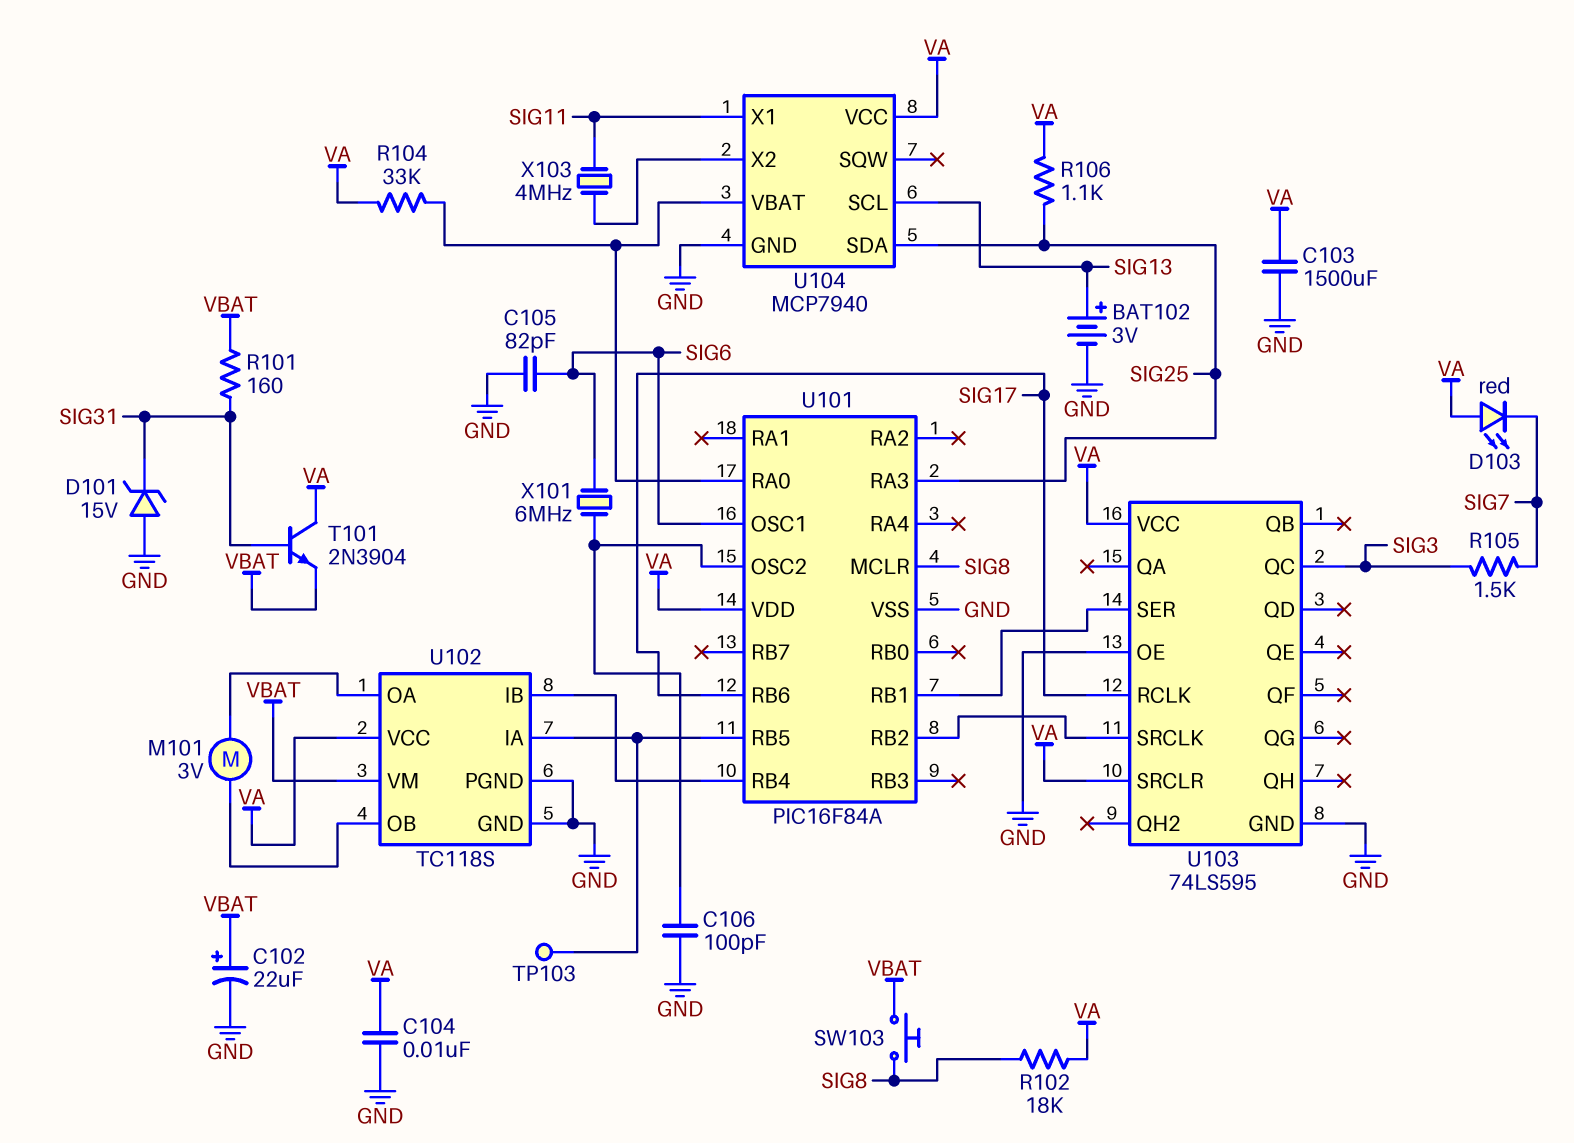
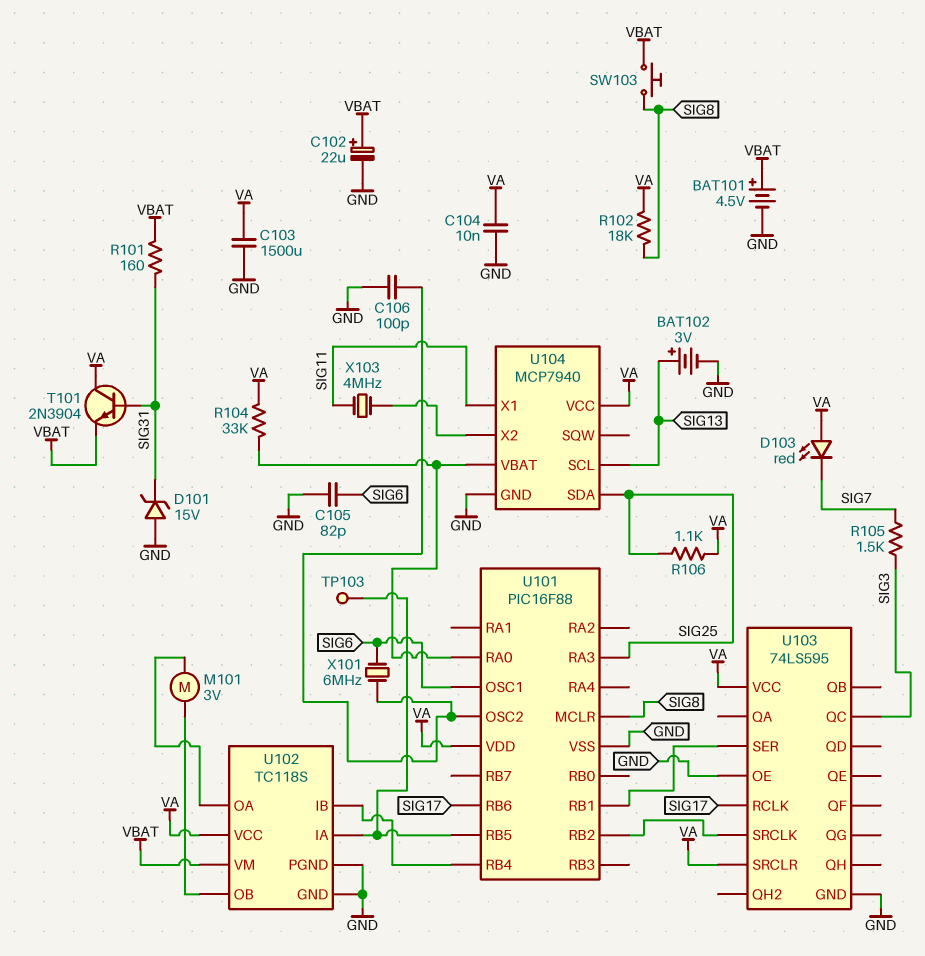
BAT101: none -> 4.5V (plus VBAT, minus GND)
U101: PIC16F84A -> PIC16F88

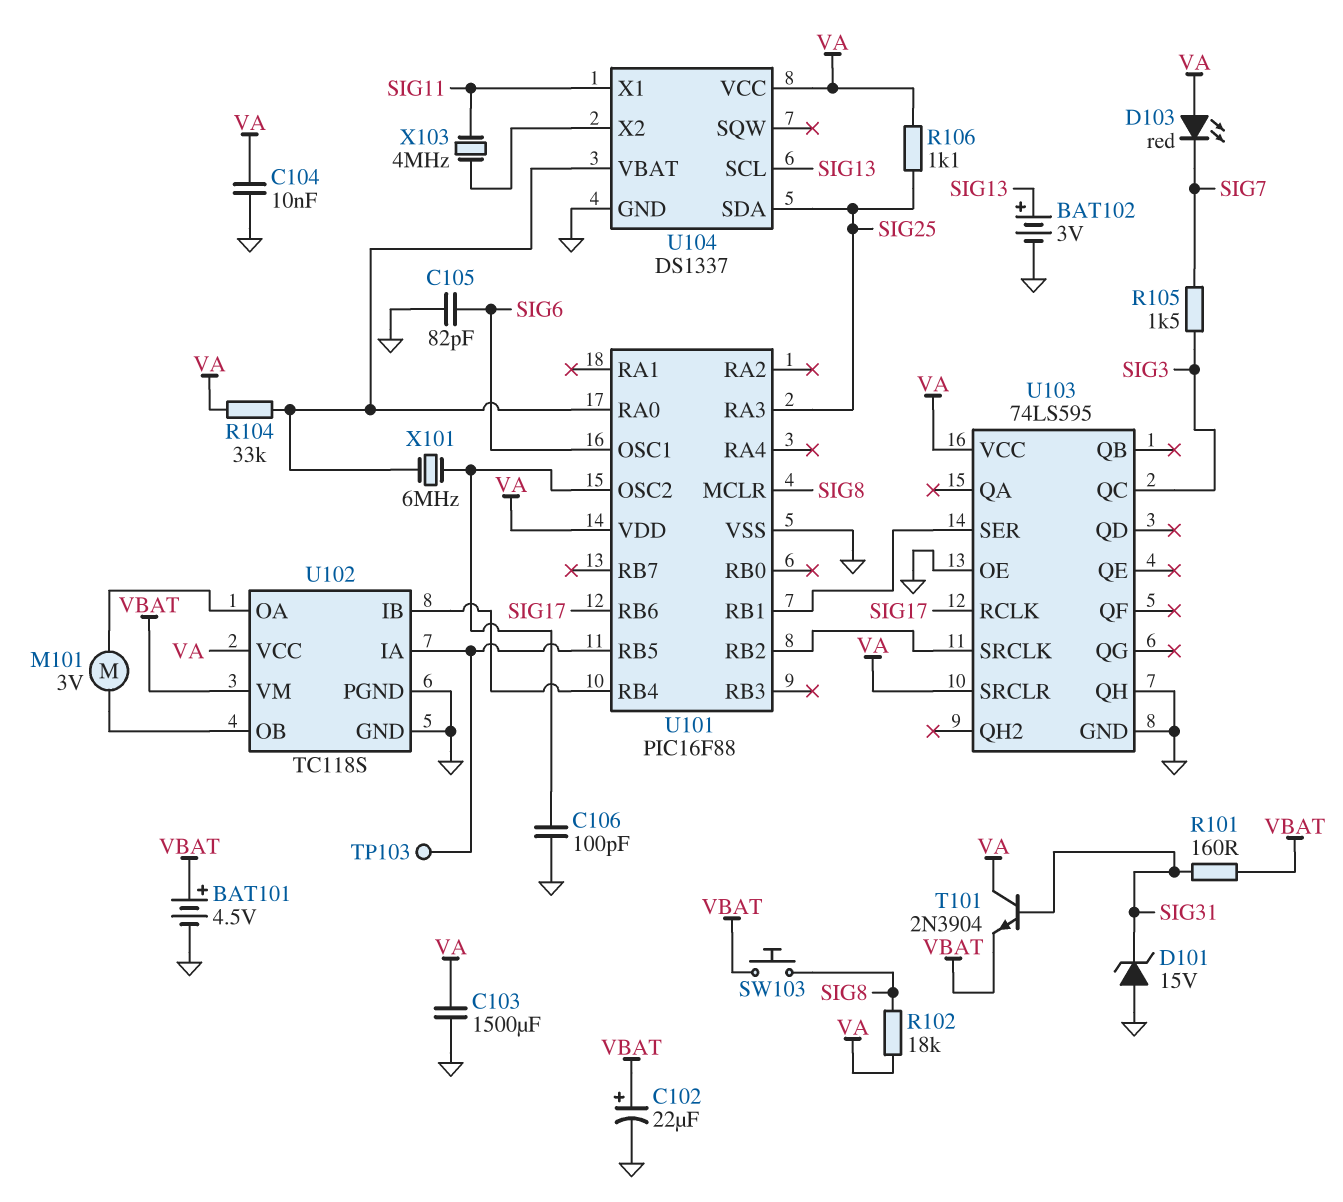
U103 pin QH: none -> GND
U104: MCP7940 -> DS1337
X101: 6MHz (SIG6, U101/OSC2) -> 6MHz (U101/OSC2, U101/RA0)

